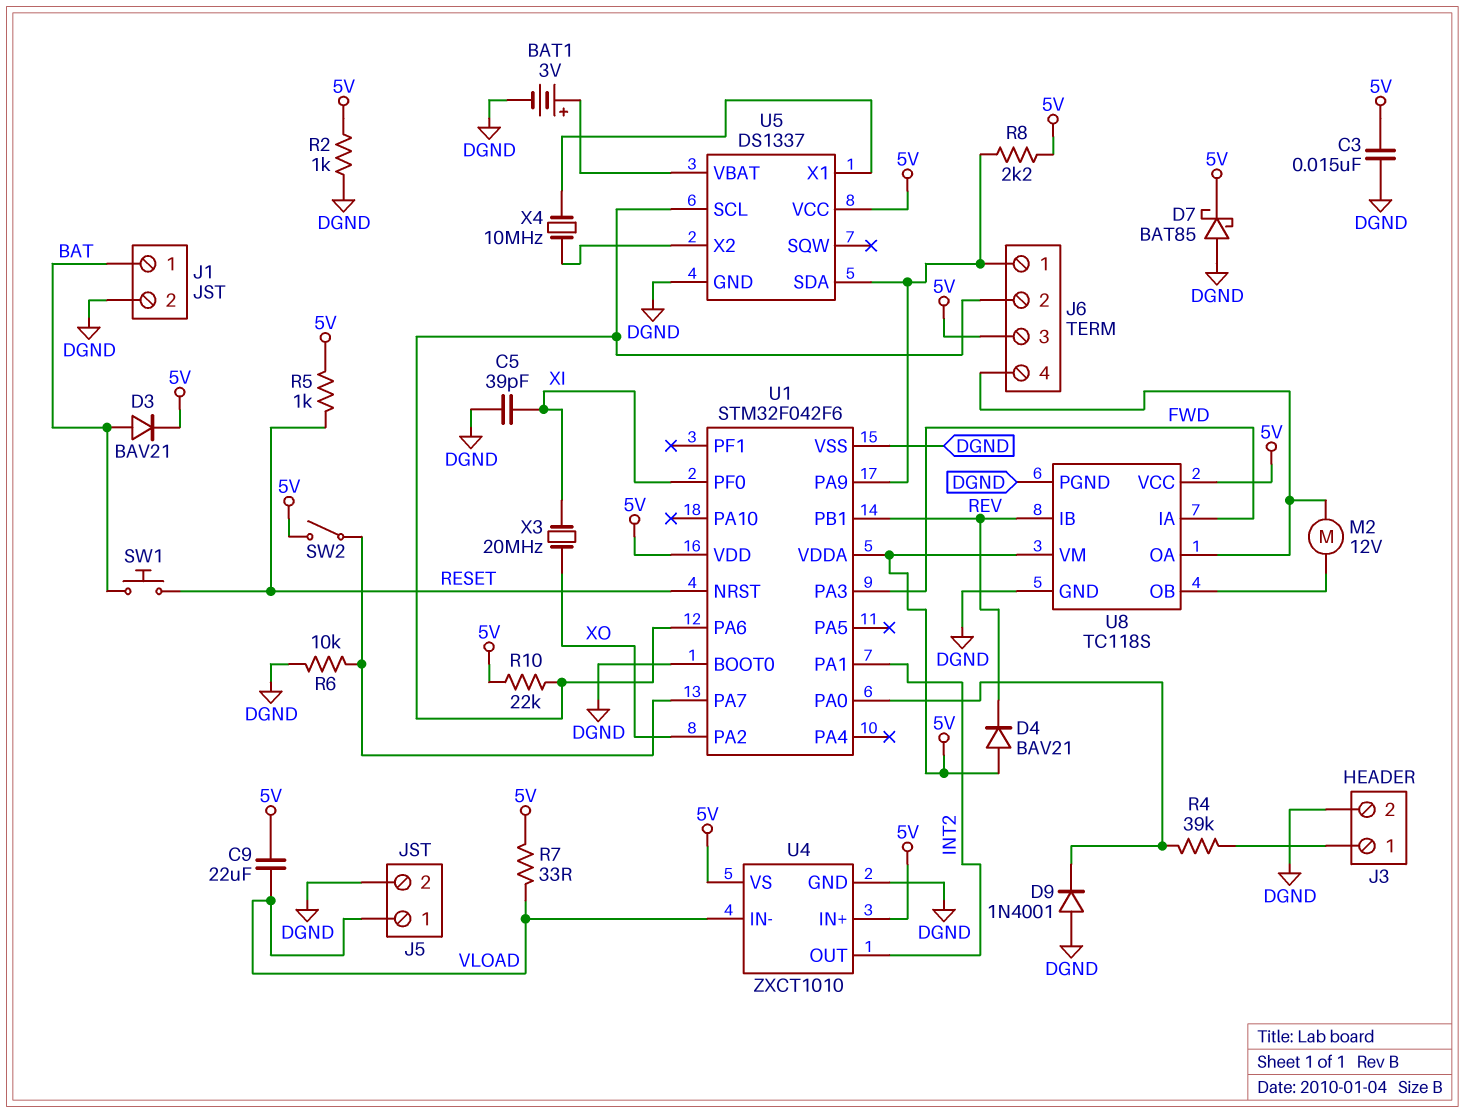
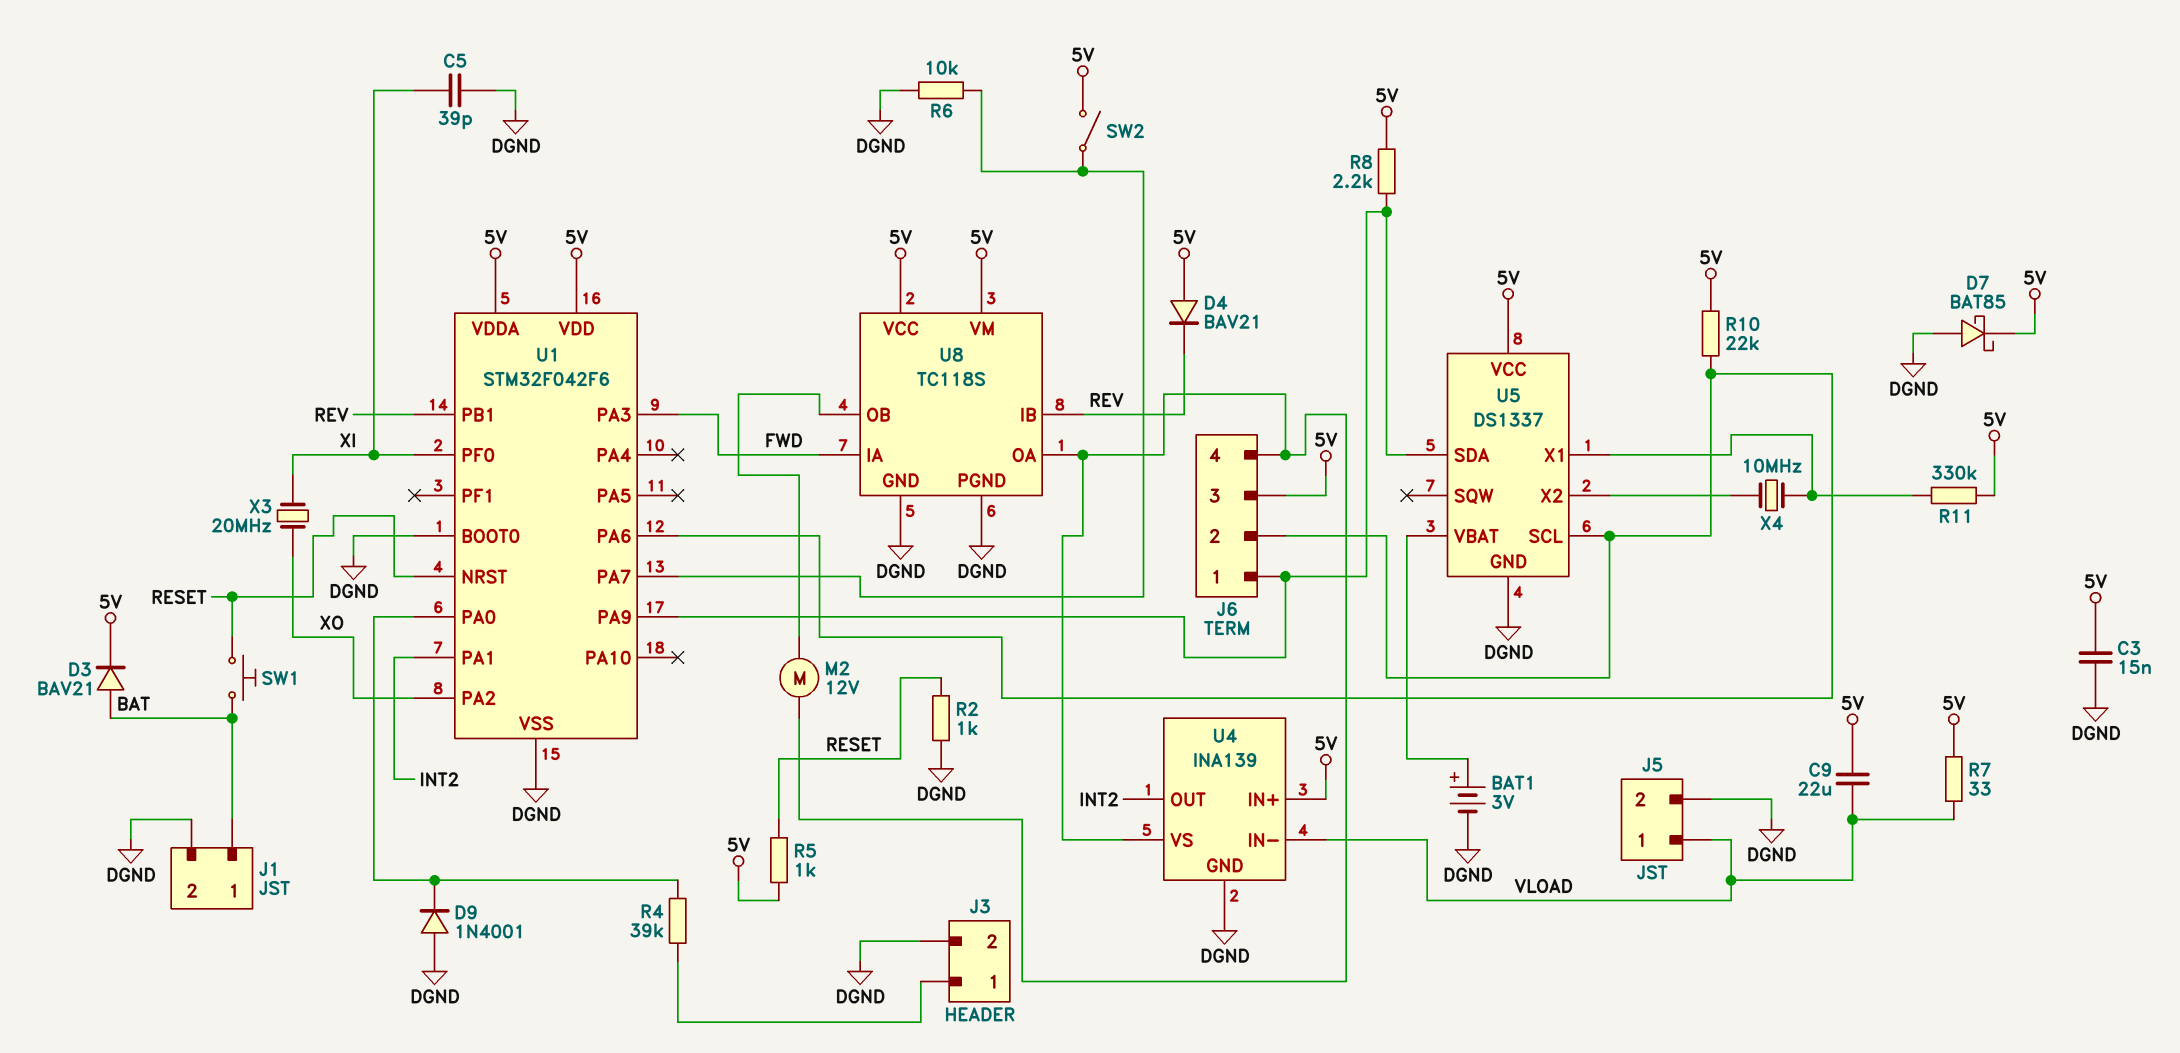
R2: 1k (5V, DGND) -> 1k (DGND, RESET)
R11: none -> 330k (5V, U5/X1)
U4: ZXCT1010 -> INA139
U4 pin VS: 5V -> J6/4

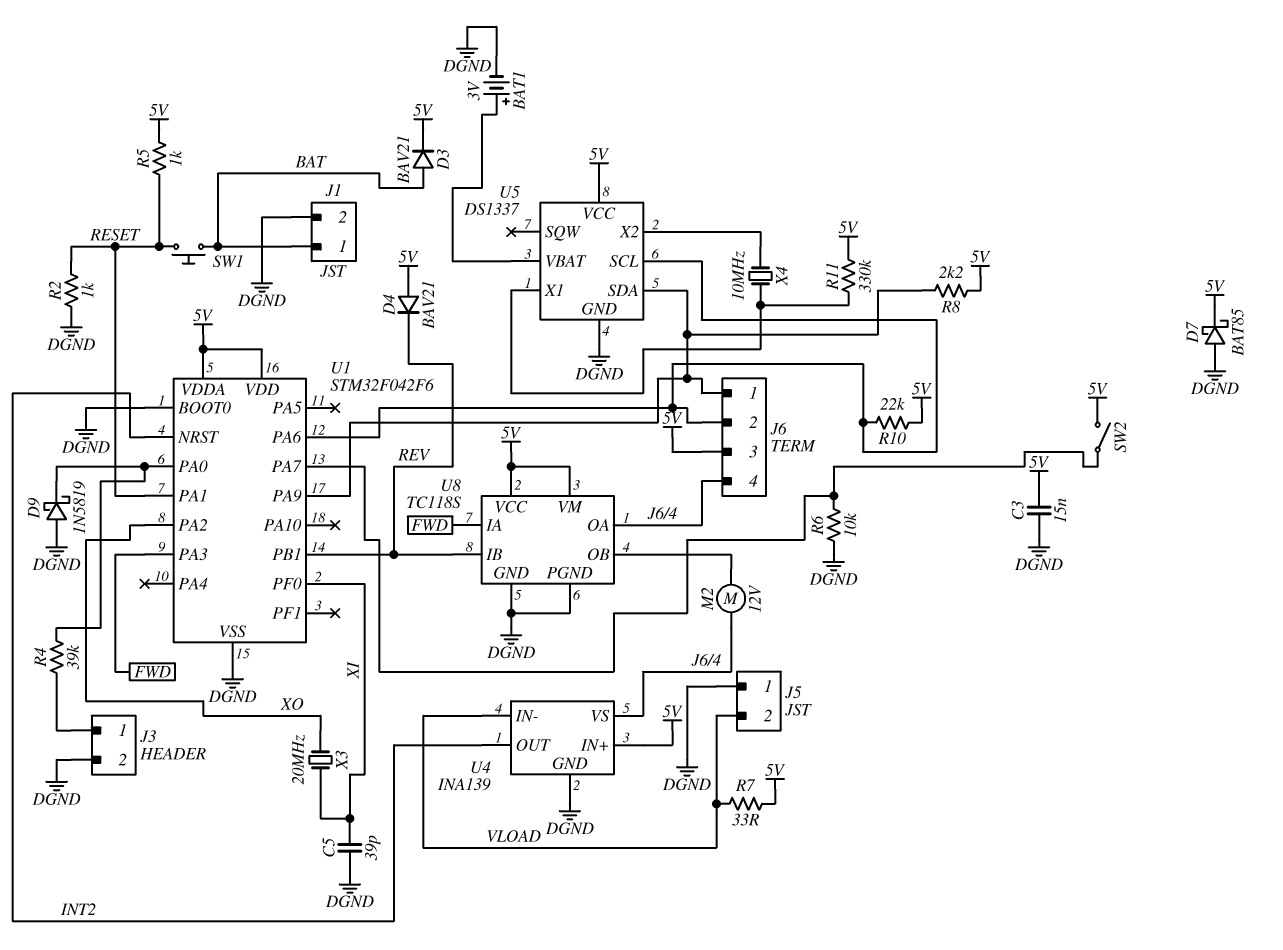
C9: 22uF (5V, VLOAD) -> none
D9: diode 1N4001 (A DGND, K U1/PA0) -> schottky 1N5819 (A DGND, K U1/PA0)
J5 pin 1: VLOAD -> DGND
J5 pin 2: DGND -> VLOAD
U1 pin NRST: RESET -> INT2
U1 pin PA1: INT2 -> RESET

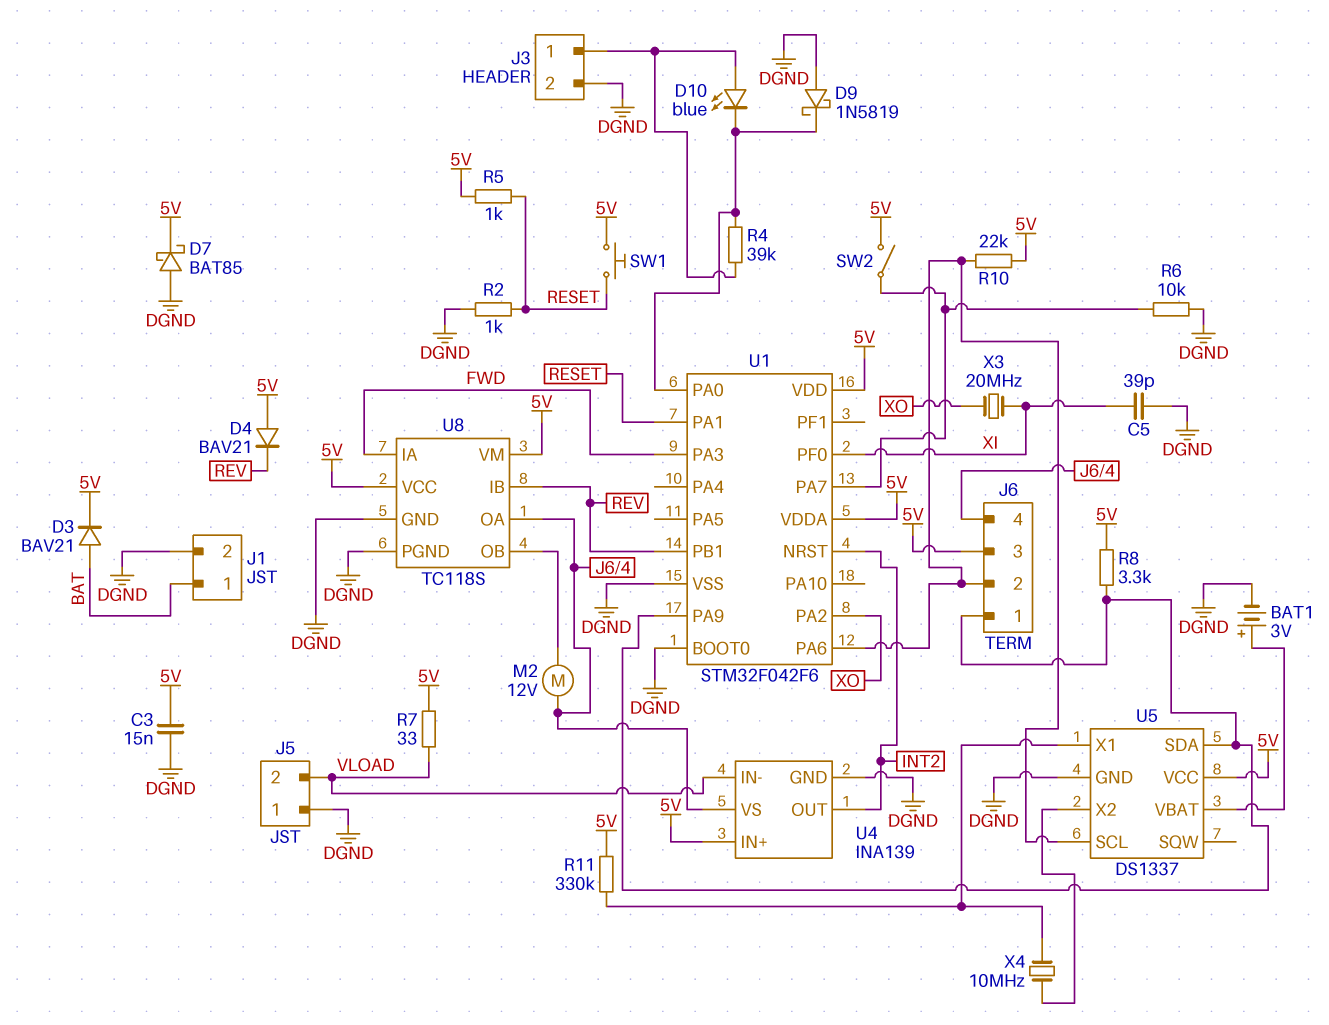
D10: none -> LED blue (A J3/1, K U1/PA0)
R8: 2.2k (5V, J6/1) -> 3.3k (5V, J6/1)
SW1: button (BAT, RESET) -> button (5V, RESET)

